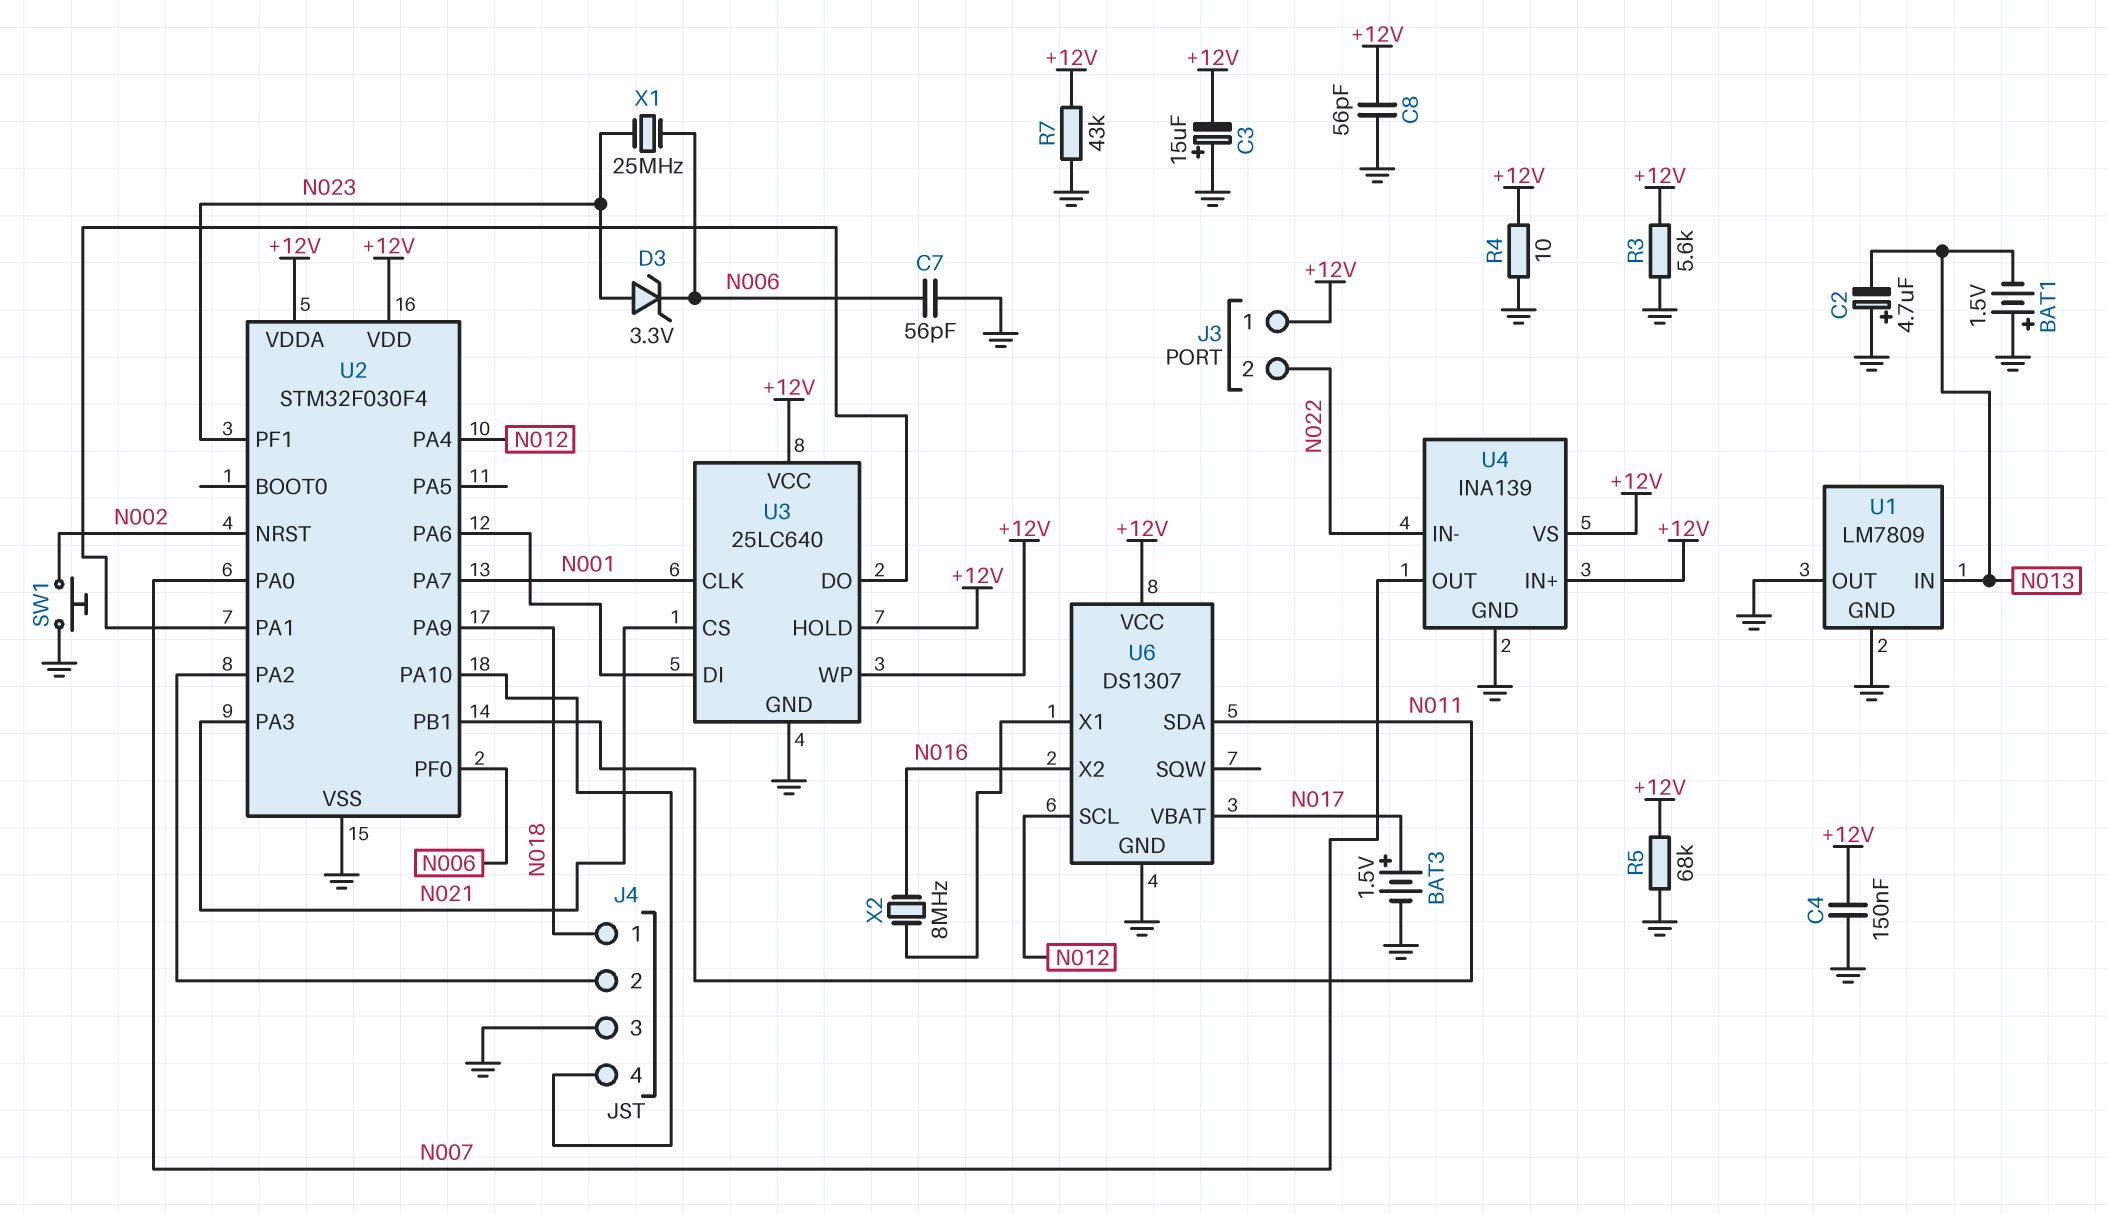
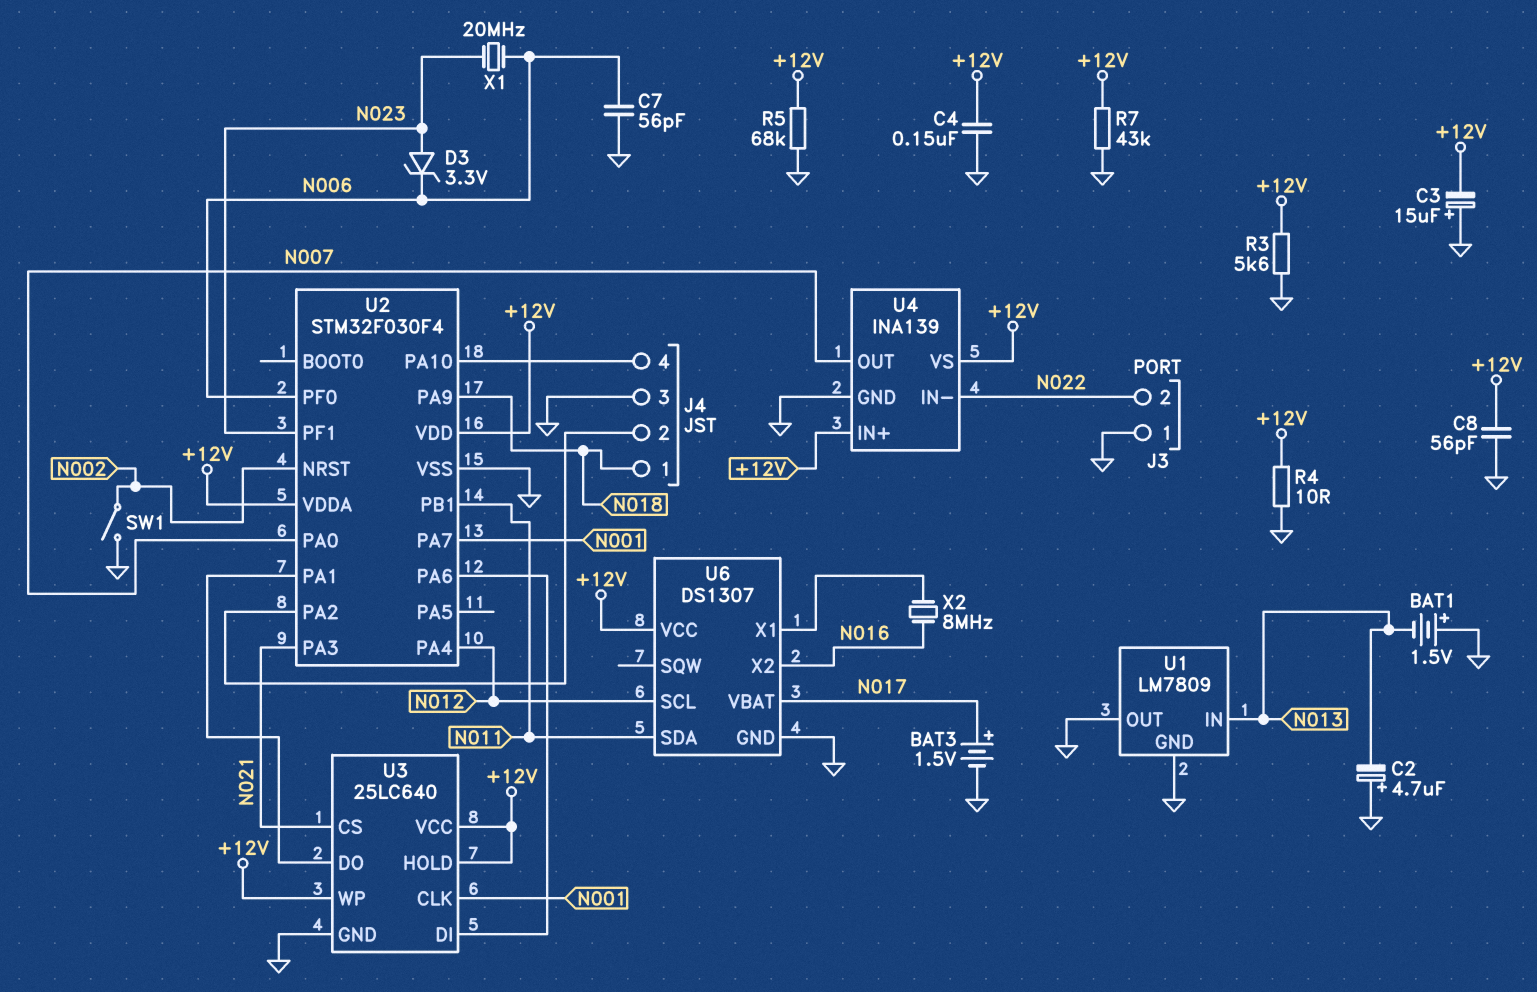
J3 pin 1: +12V -> GND
SW1: button (GND, N002) -> switch (GND, N002)
X1: 25MHz (N006, N023) -> 20MHz (N006, N023)

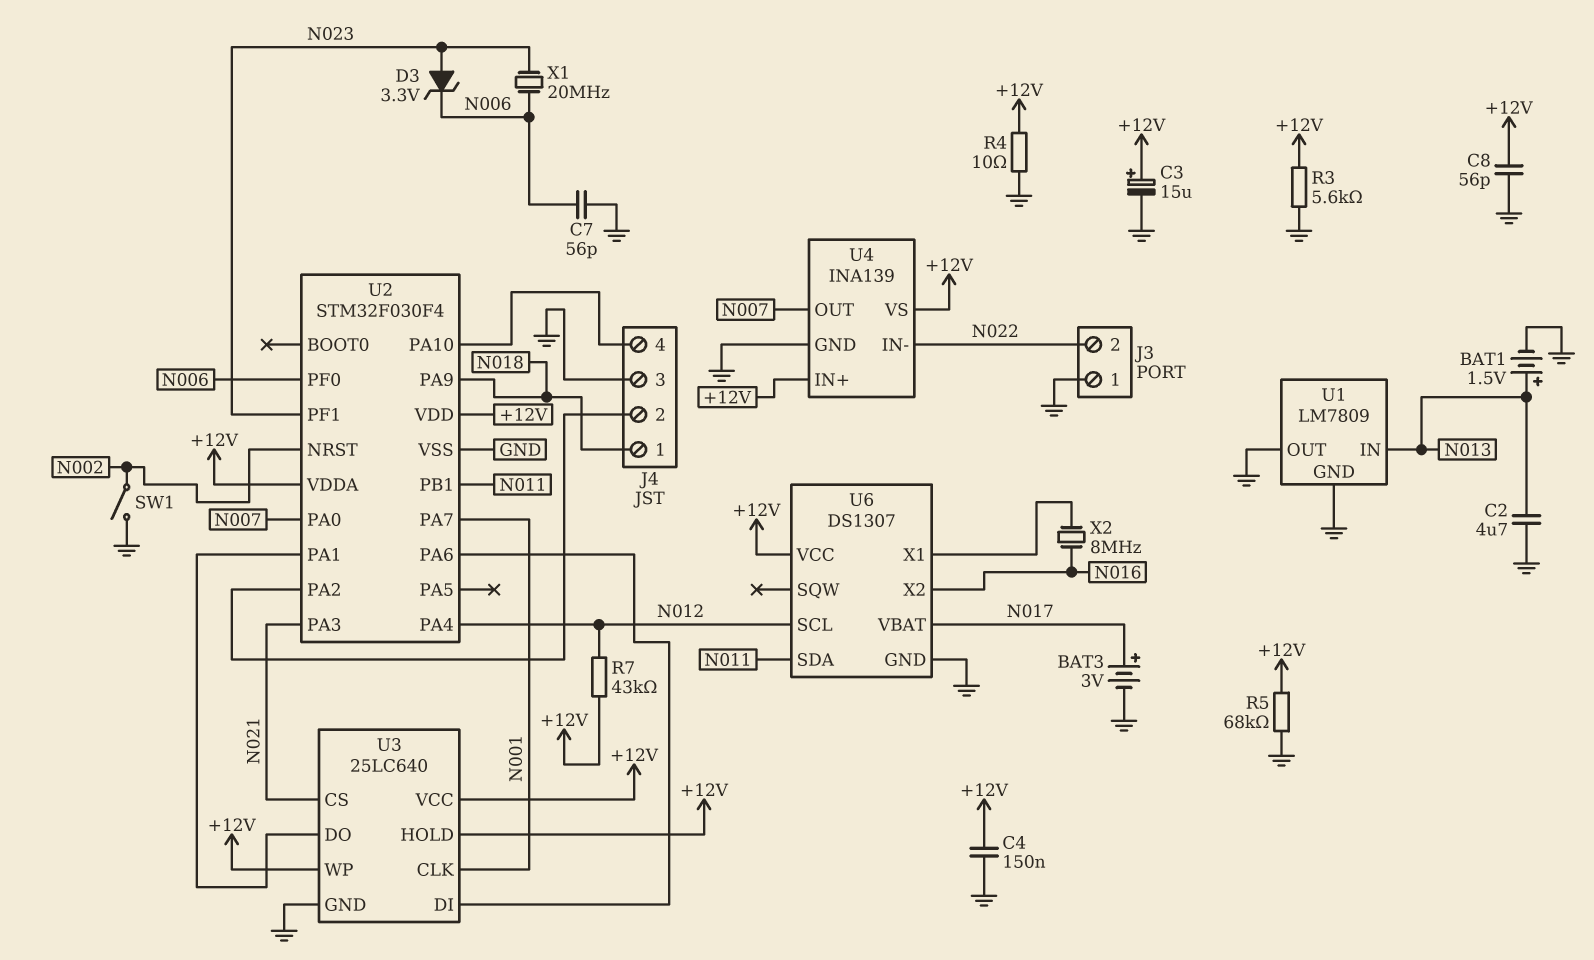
BAT1: 1.5V (plus GND, minus N013) -> 1.5V (plus N013, minus GND)
BAT3: 1.5V (plus N017, minus GND) -> 3V (plus N017, minus GND)
C2: 4.7uF (plus GND, minus N013) -> 4.7uF (GND, N013)
C3: 15uF (plus GND, minus +12V) -> 15uF (plus +12V, minus GND)
R7: 43k (+12V, GND) -> 43k (+12V, N012)

